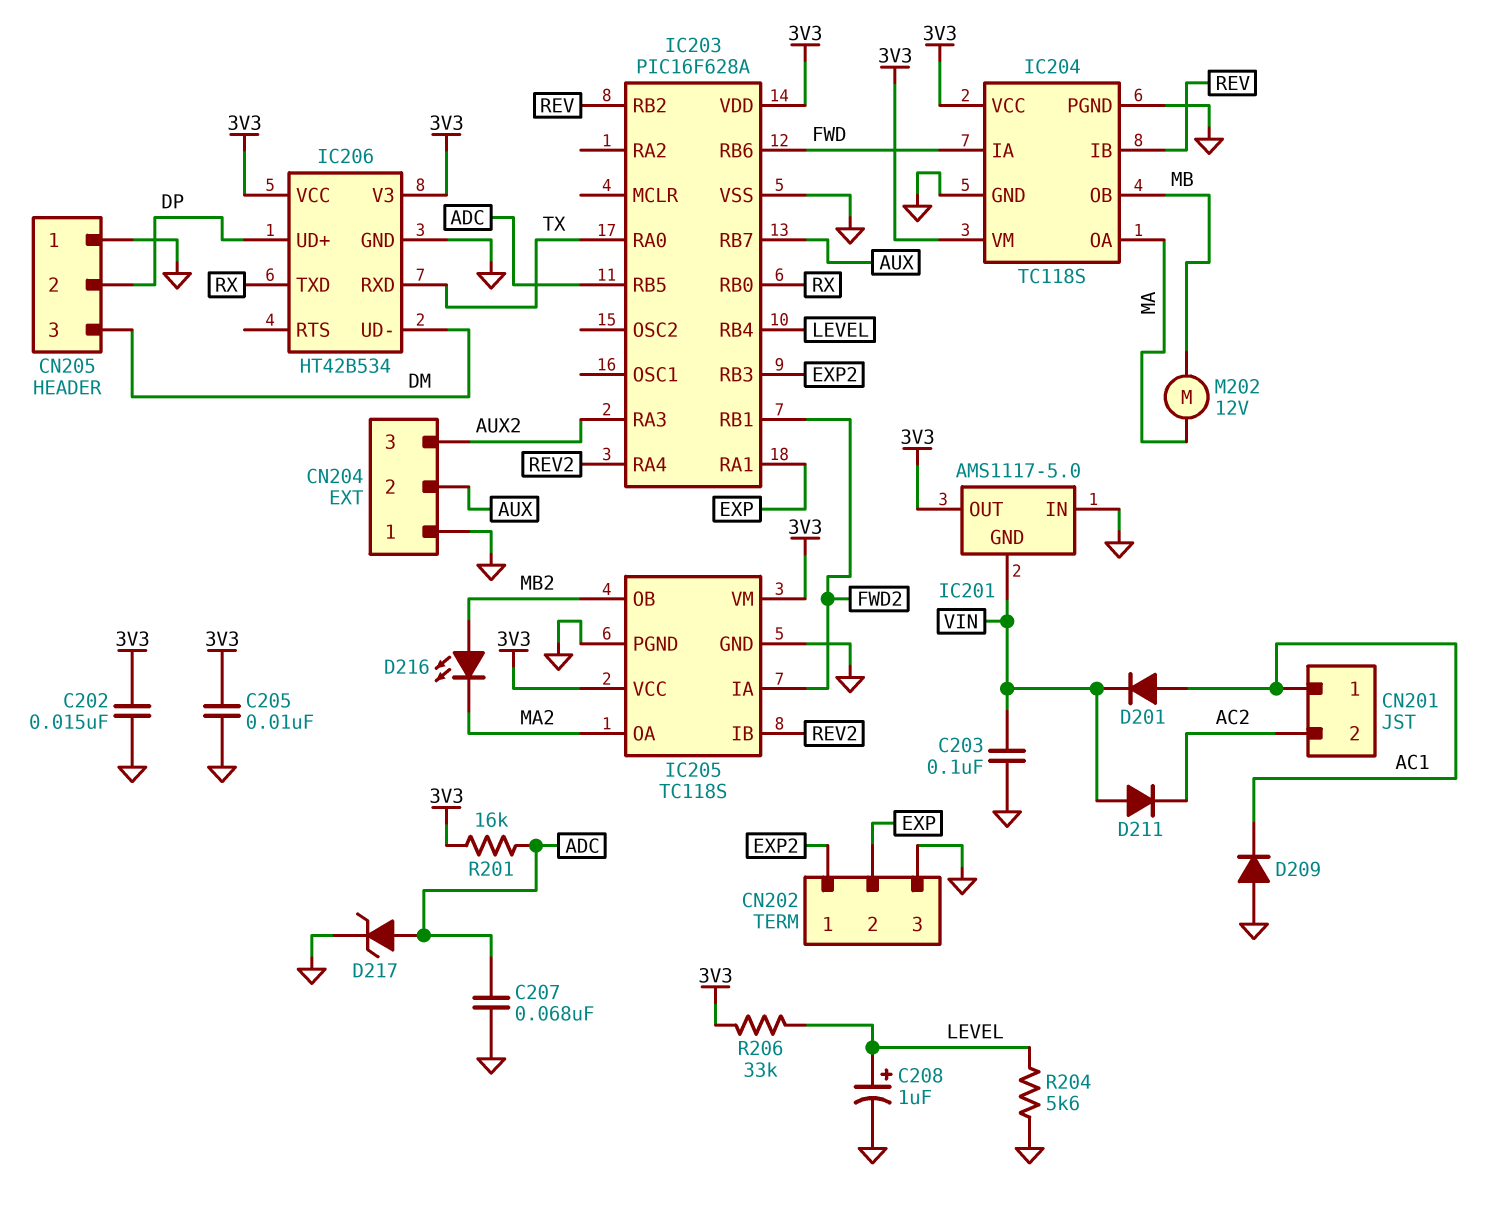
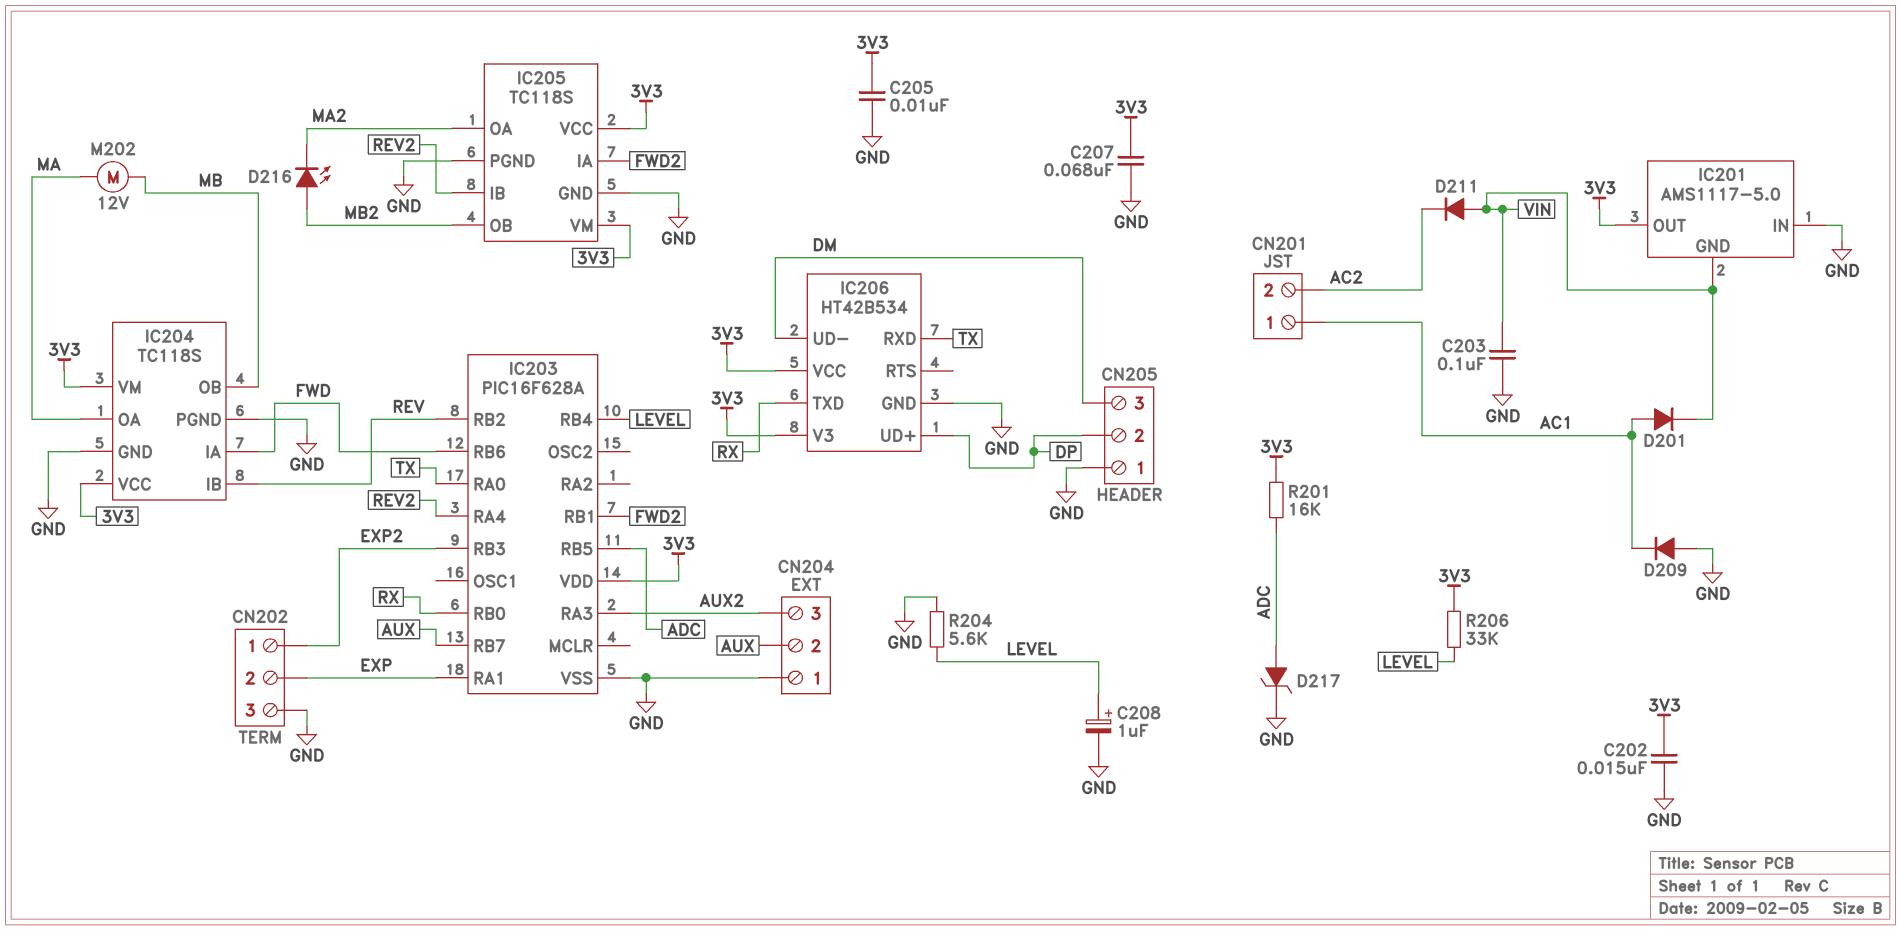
C207: 68nF (ADC, GND) -> 68nF (3V3, GND)

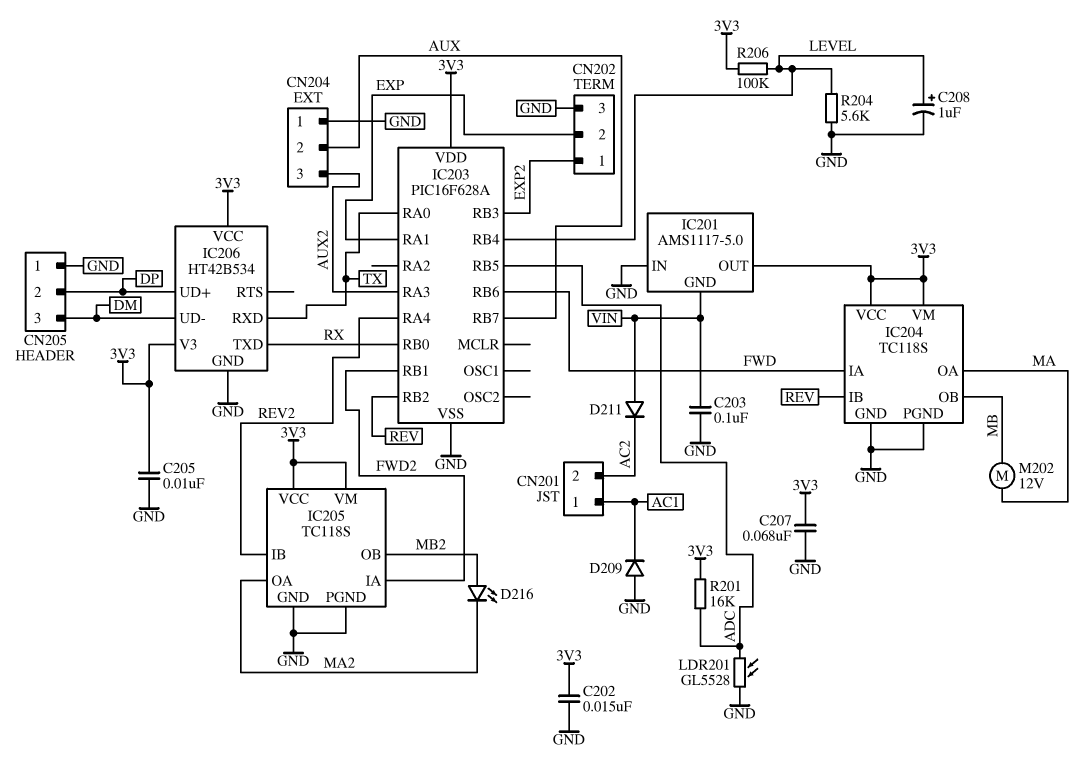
D201: diode (A AC1, K VIN) -> none
D217: zener (A ADC, K GND) -> none
LDR201: none -> GL5528 (ADC, GND)
R206: 33k (3V3, LEVEL) -> 100k (3V3, LEVEL)

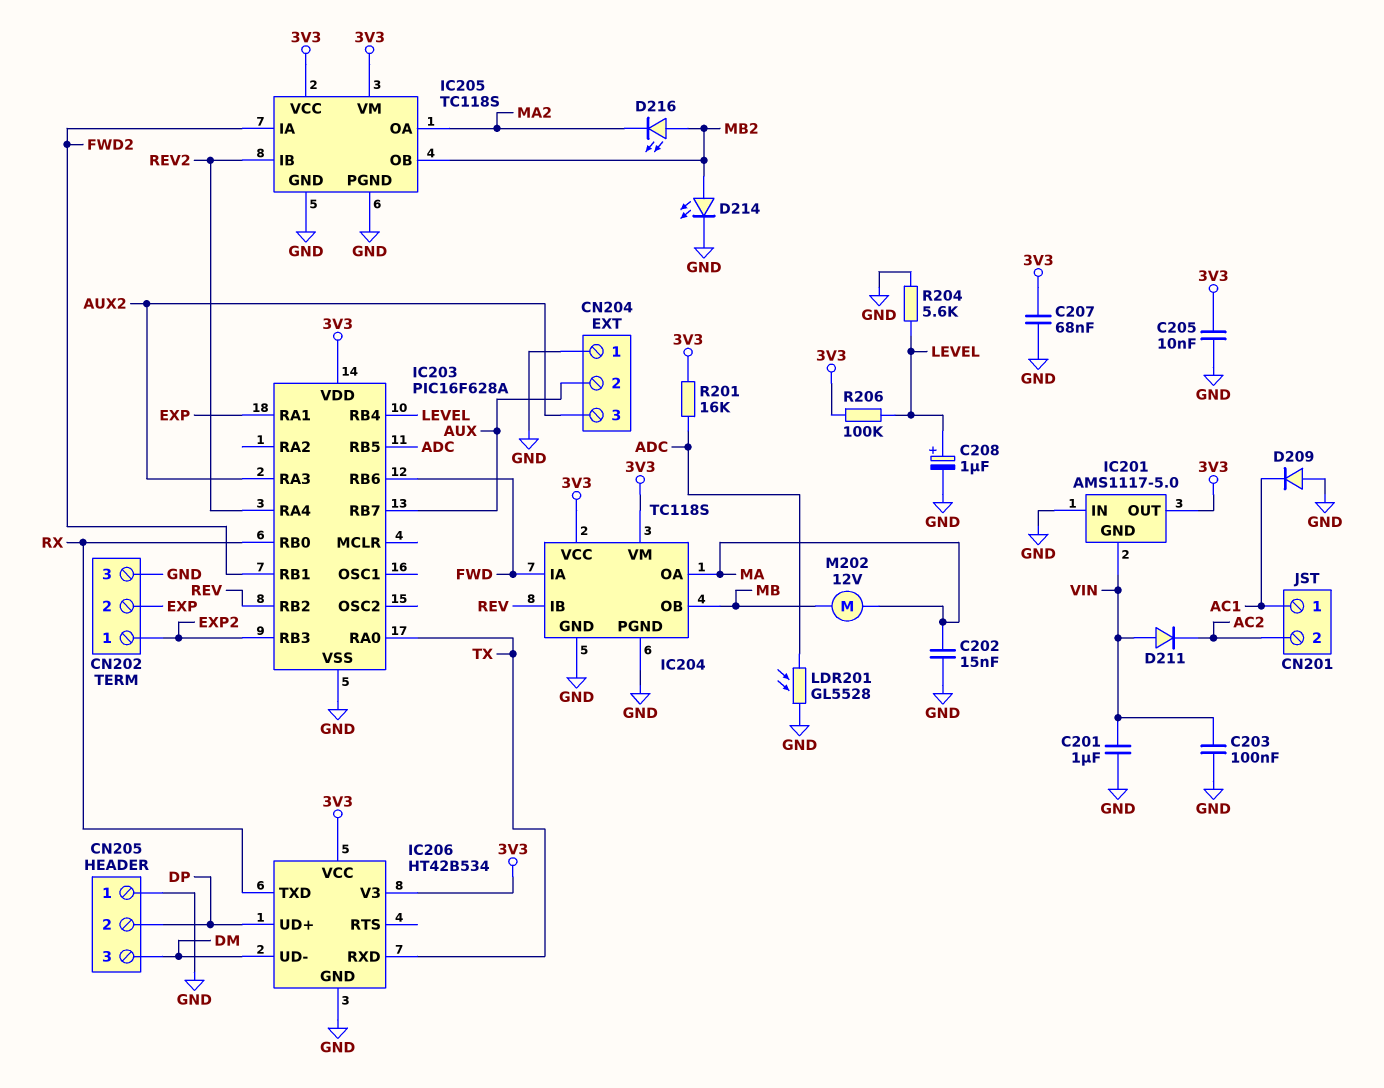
C201: none -> 1uF (GND, VIN)
C202: 15nF (3V3, GND) -> 15nF (GND, MA)
D214: none -> LED (A MB2, K GND)

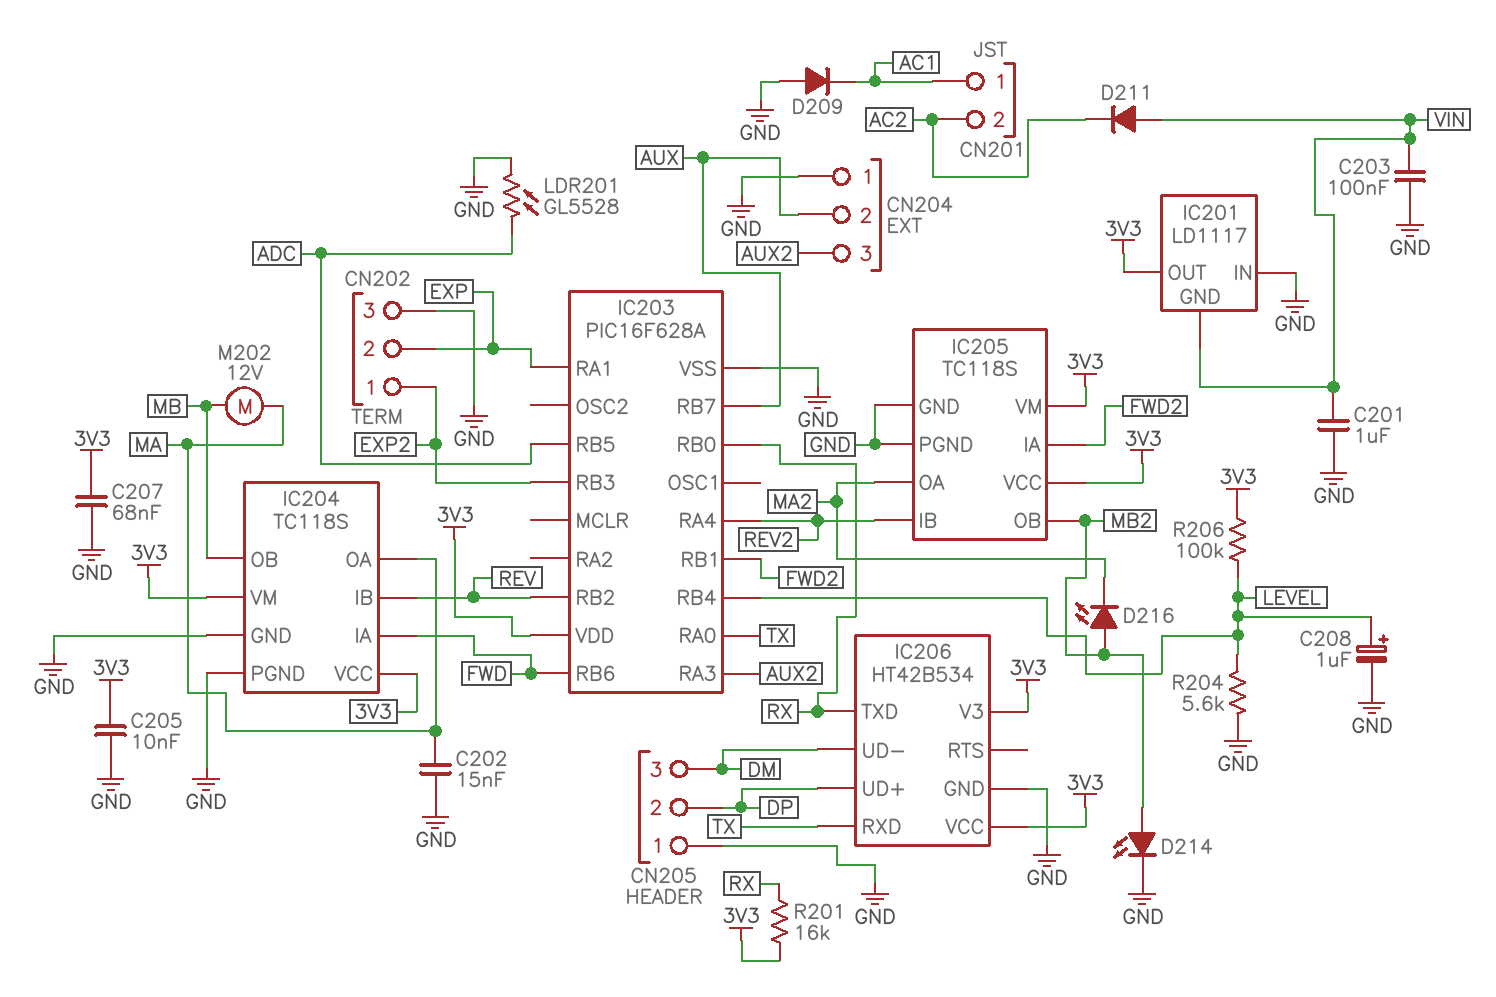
IC201: AMS1117-5.0 -> LD1117
R201: 16k (3V3, ADC) -> 16k (3V3, RX)

